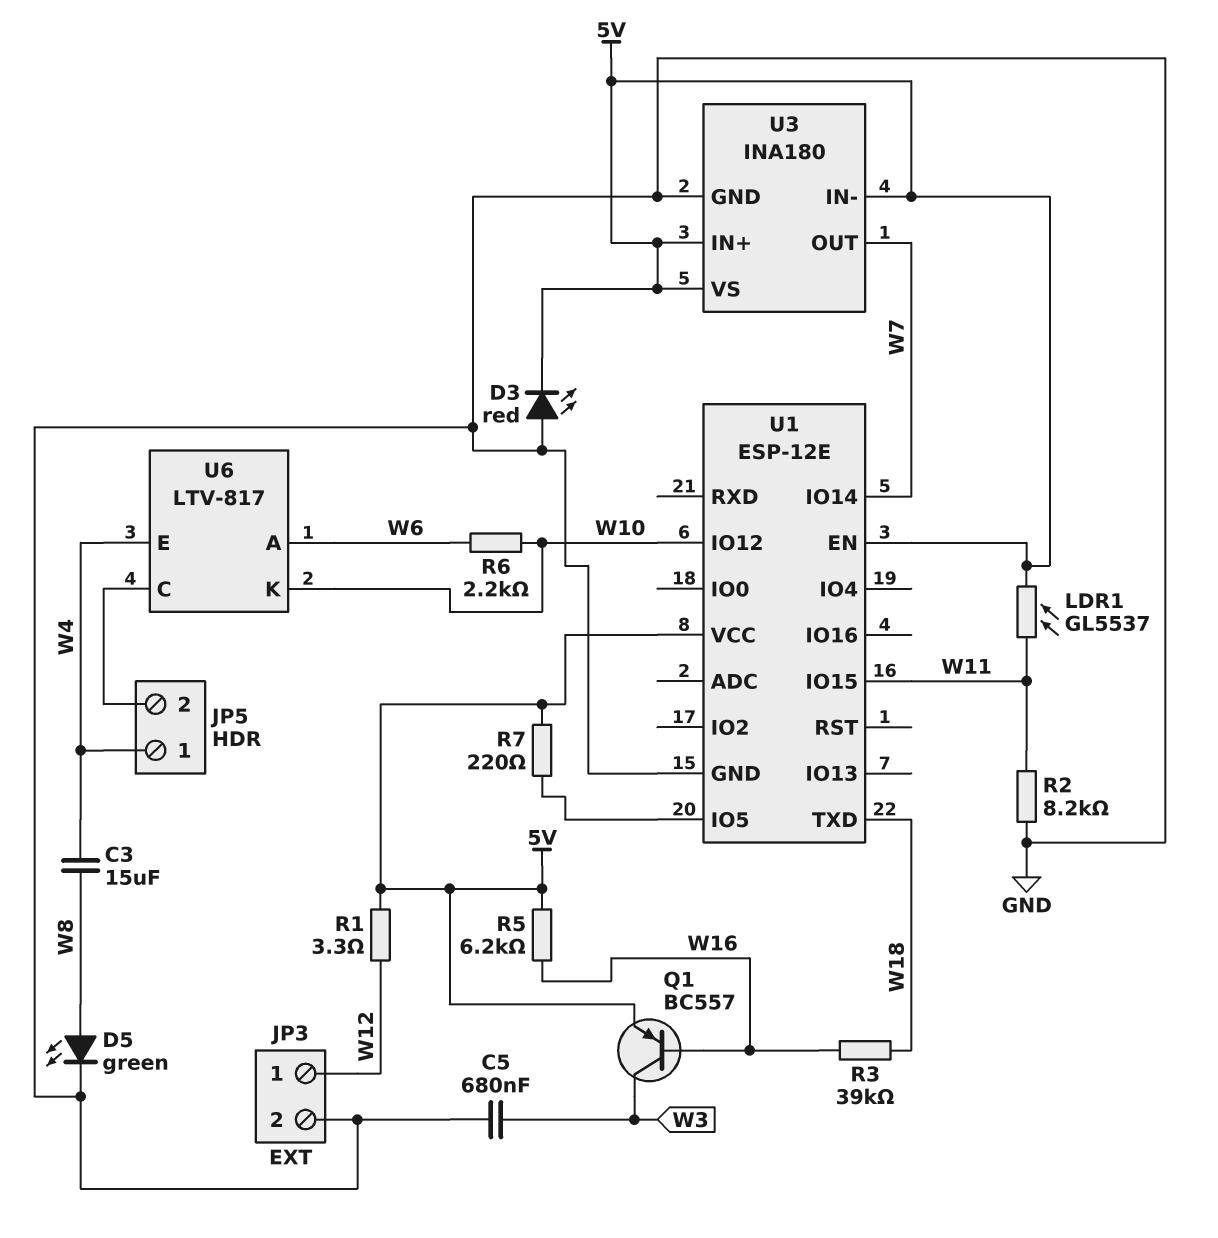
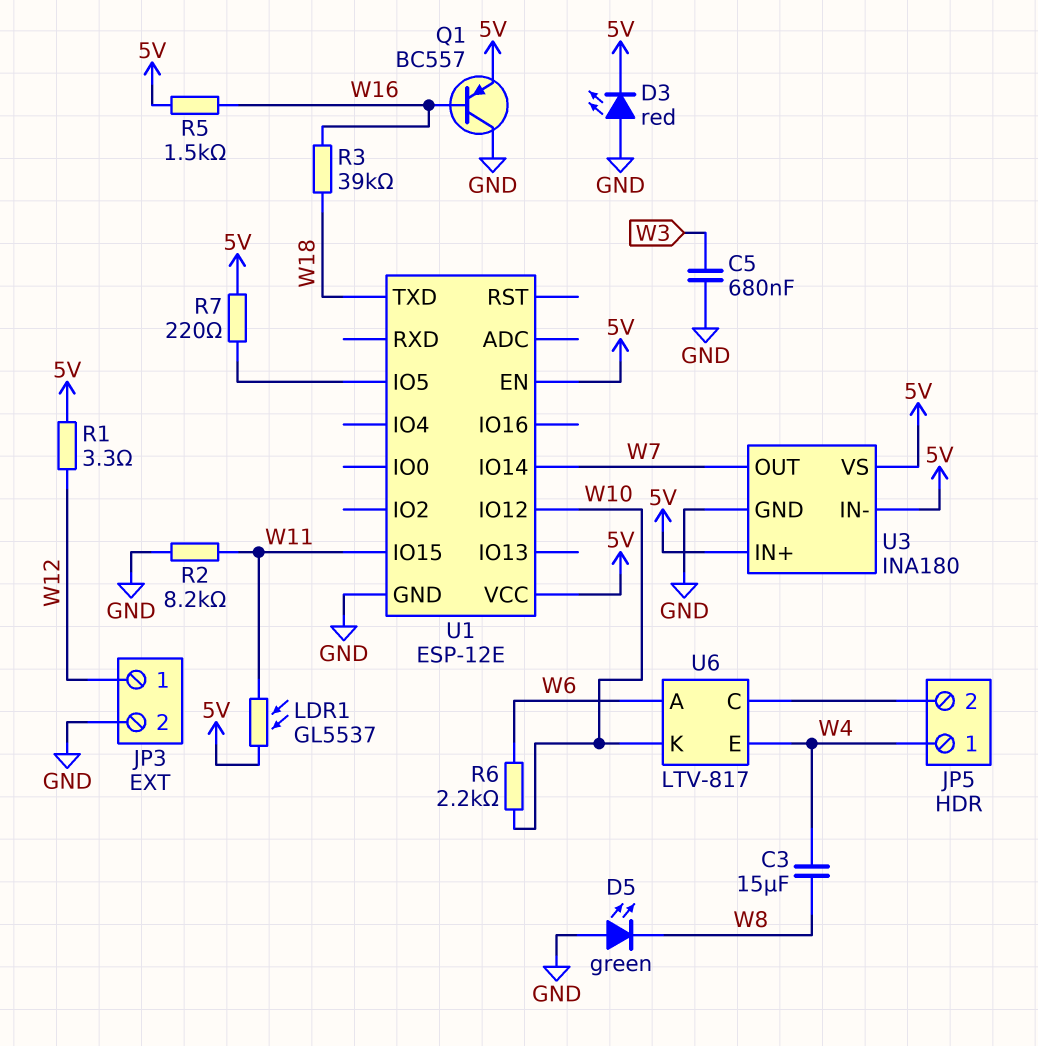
D5: LED green (A W8, K GND) -> LED green (A GND, K W8)
Q1: PNP BC557 (B W16, C W3, E 5V) -> PNP BC557 (B W16, C GND, E 5V)
R5: 6.2k (5V, W16) -> 1.5k (5V, W16)

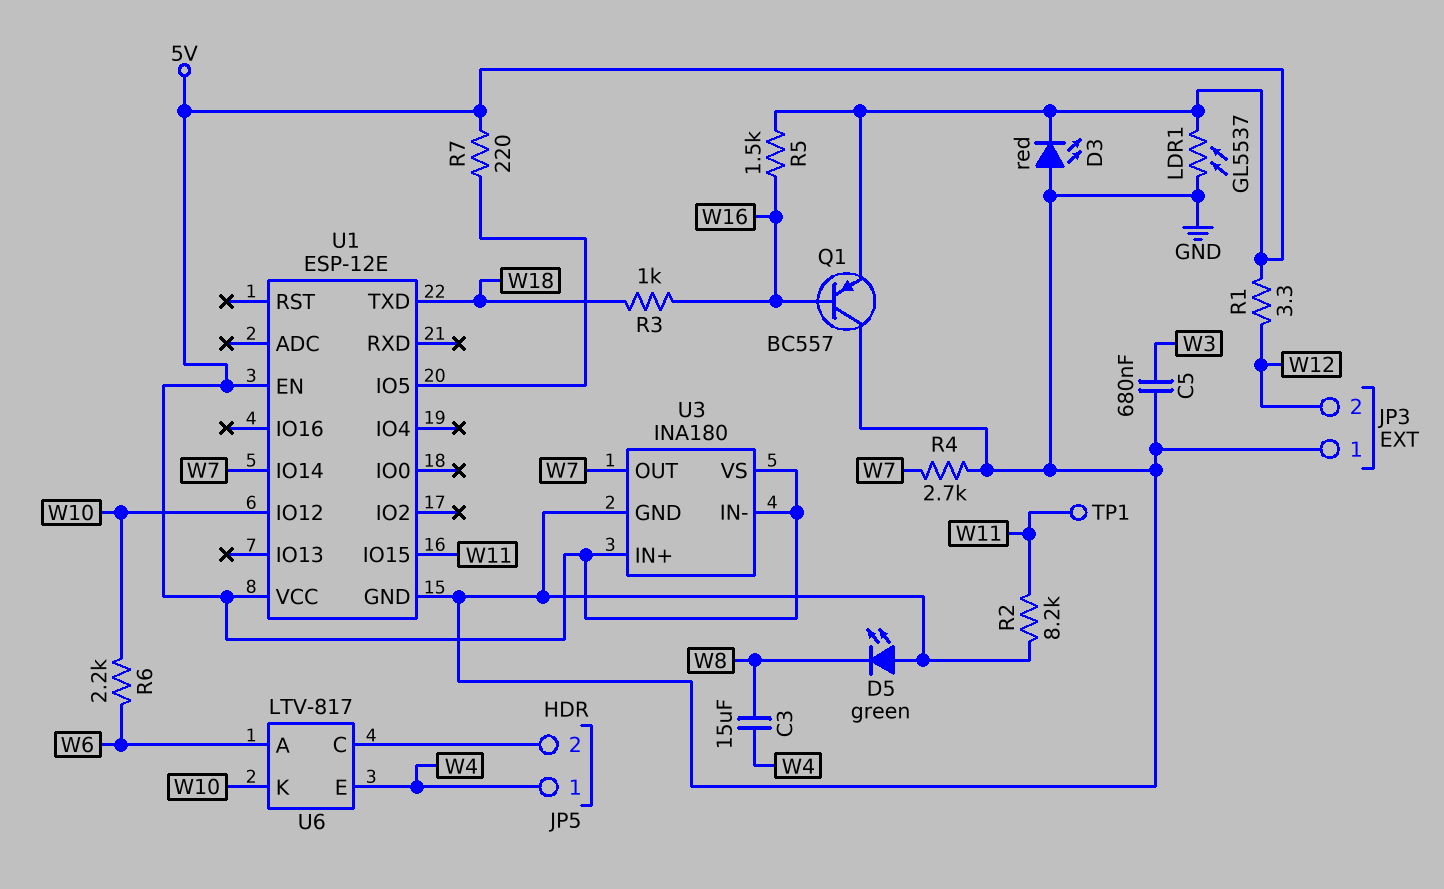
JP3 pin 1: W12 -> GND
JP3 pin 2: GND -> W12
LDR1: GL5537 (5V, W11) -> GL5537 (5V, GND)
R3: 39k (W16, W18) -> 1k (W16, W18)
R4: none -> 2.7k (GND, W7)
TP1: none -> test point (W11)

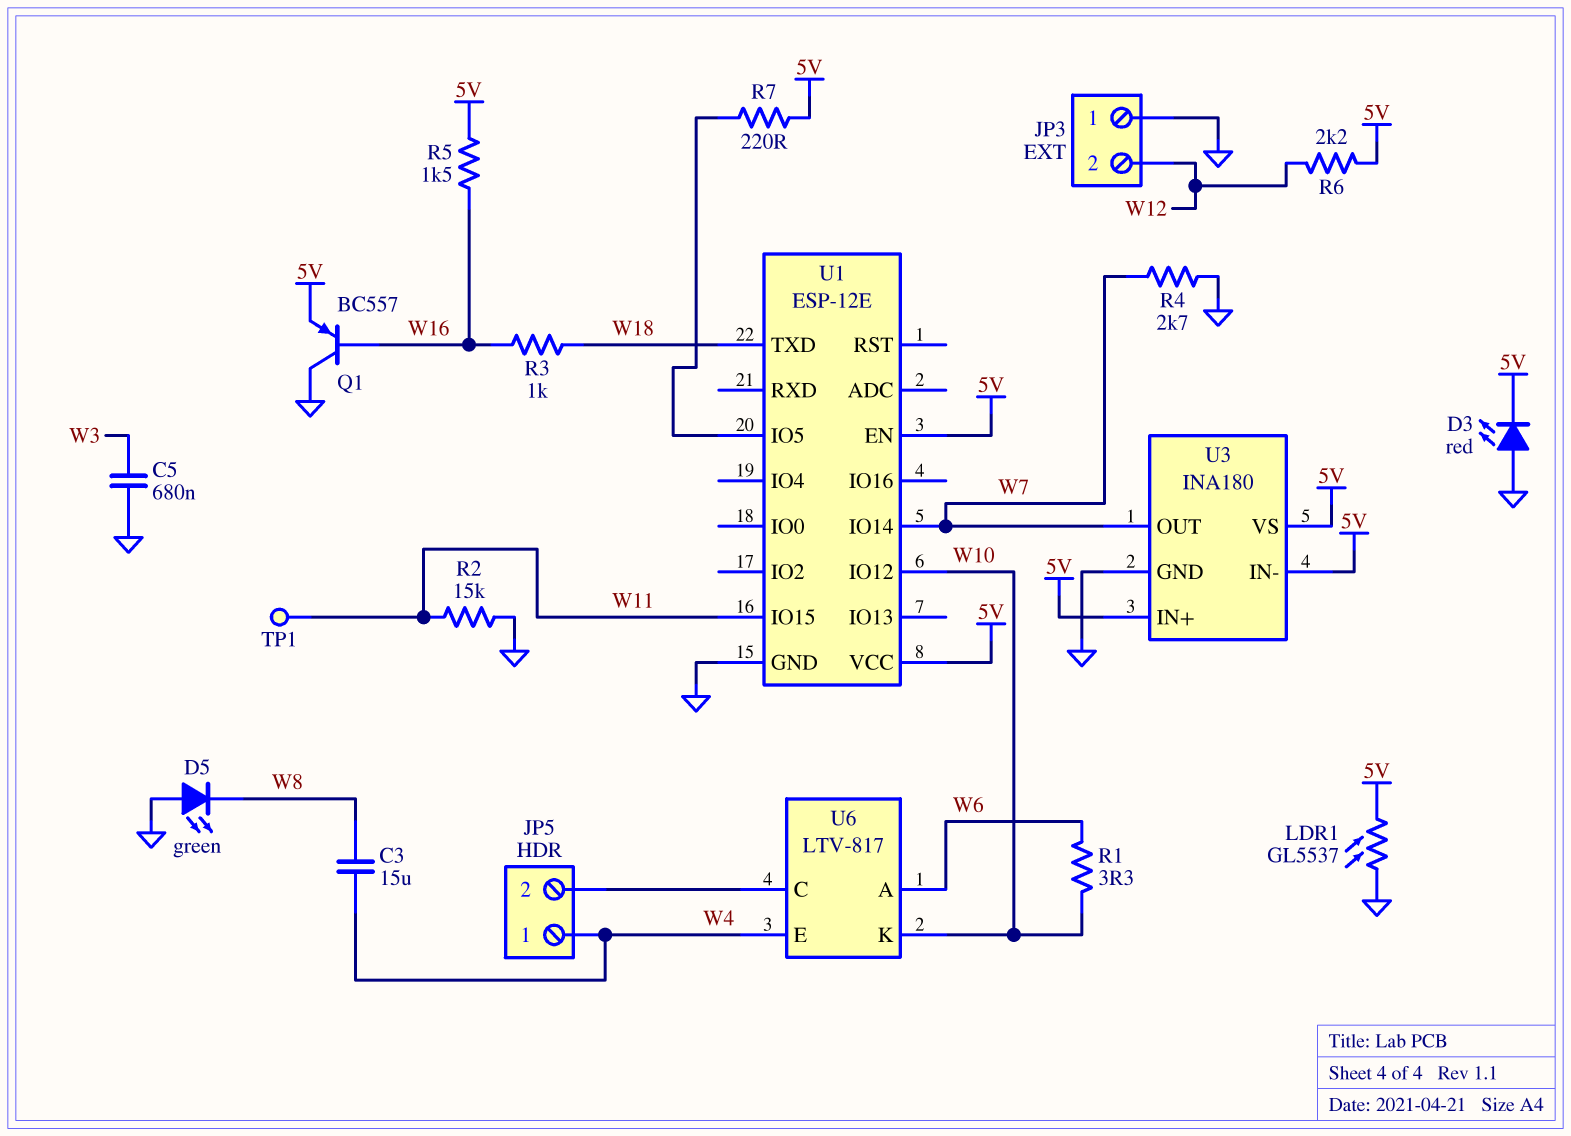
R1: 3.3 (5V, W12) -> 3.3 (W6, W10)
R2: 8.2k (GND, W11) -> 15k (GND, W11)
R6: 2.2k (W6, W10) -> 2.2k (5V, W12)

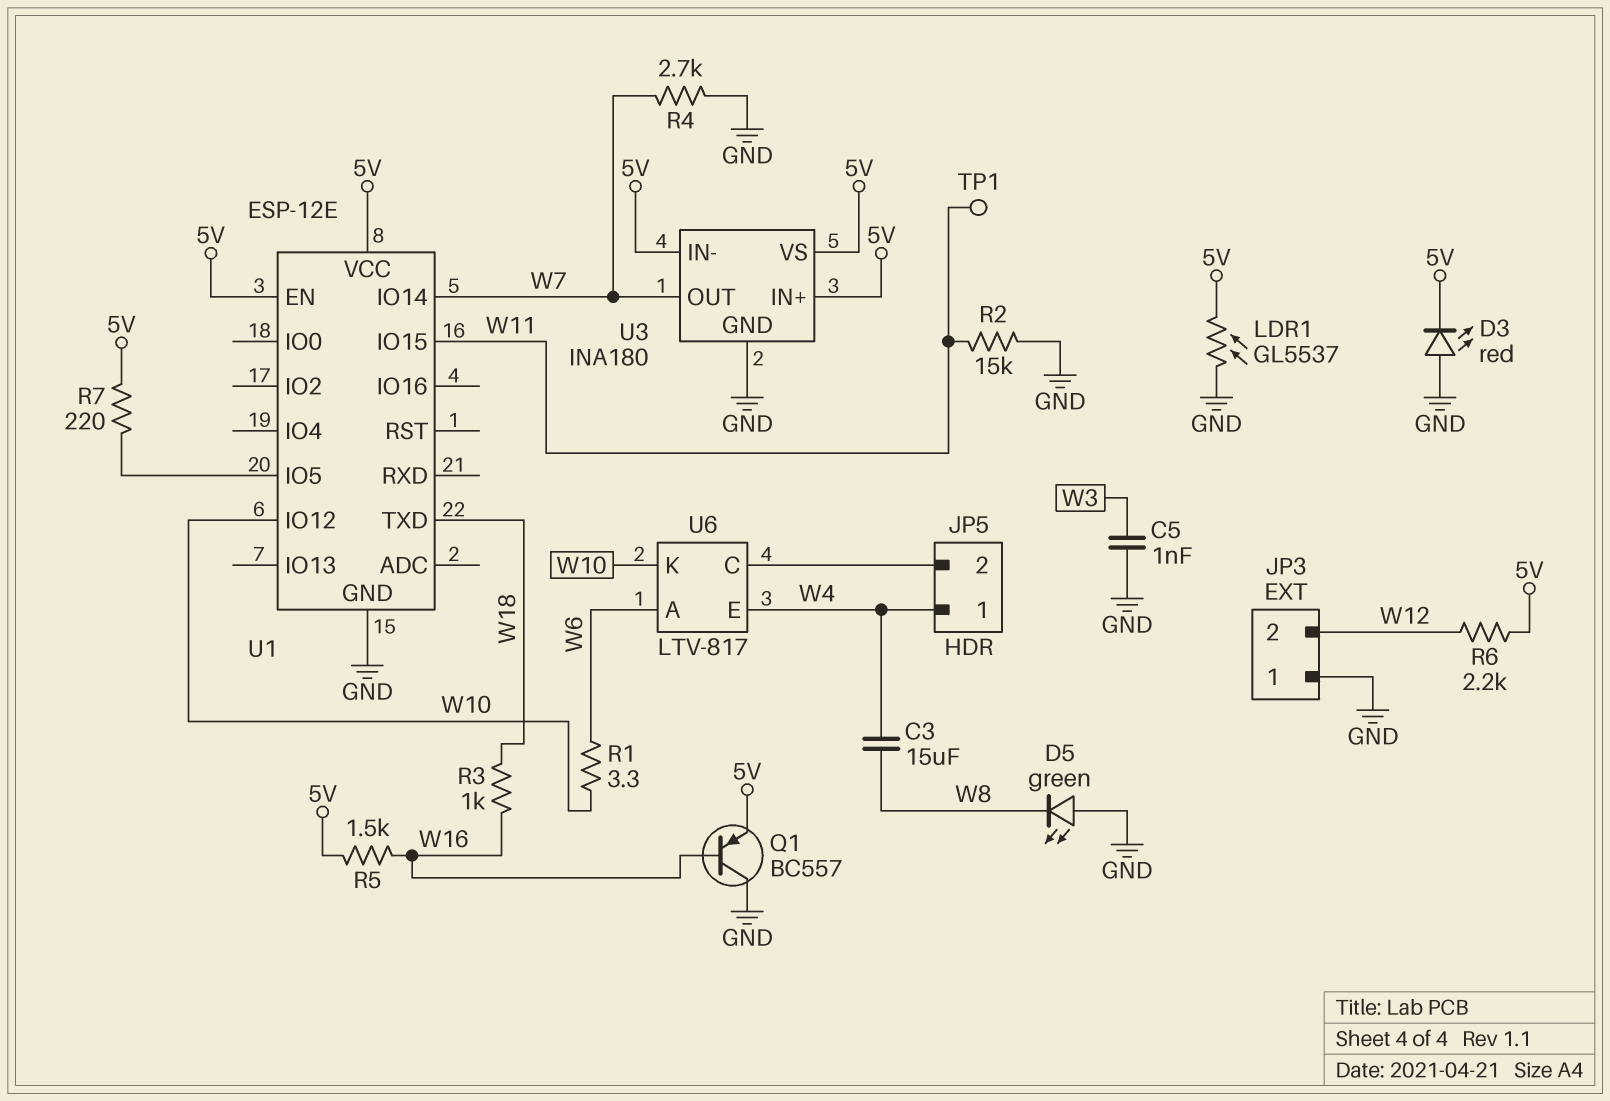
C5: 680nF (GND, W3) -> 1nF (GND, W3)

